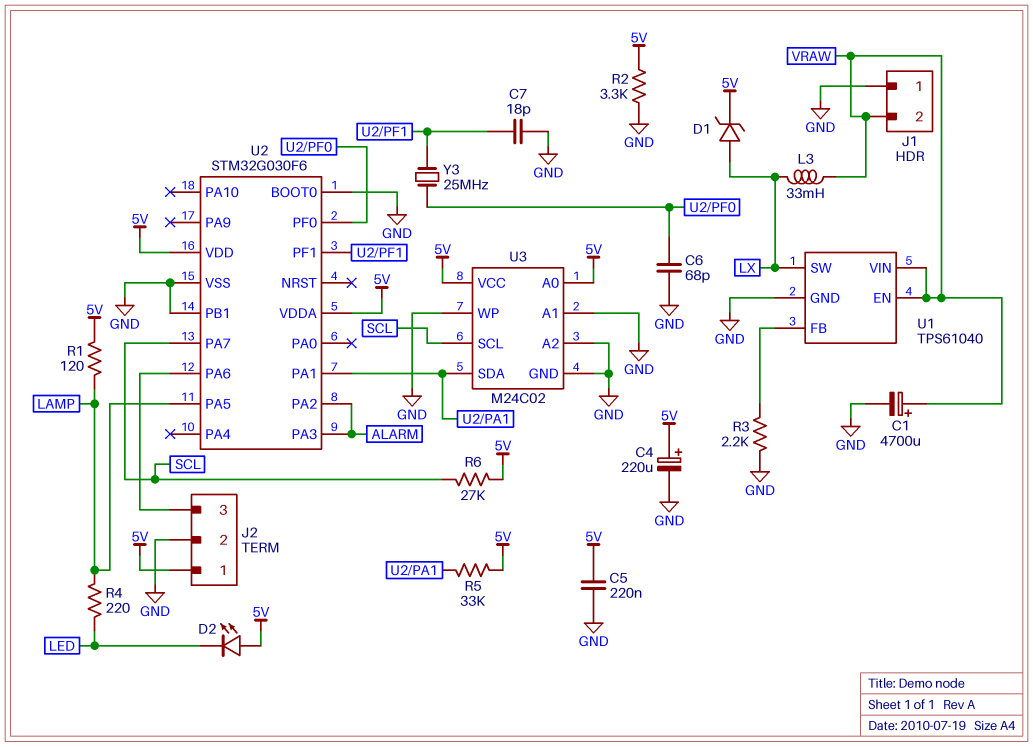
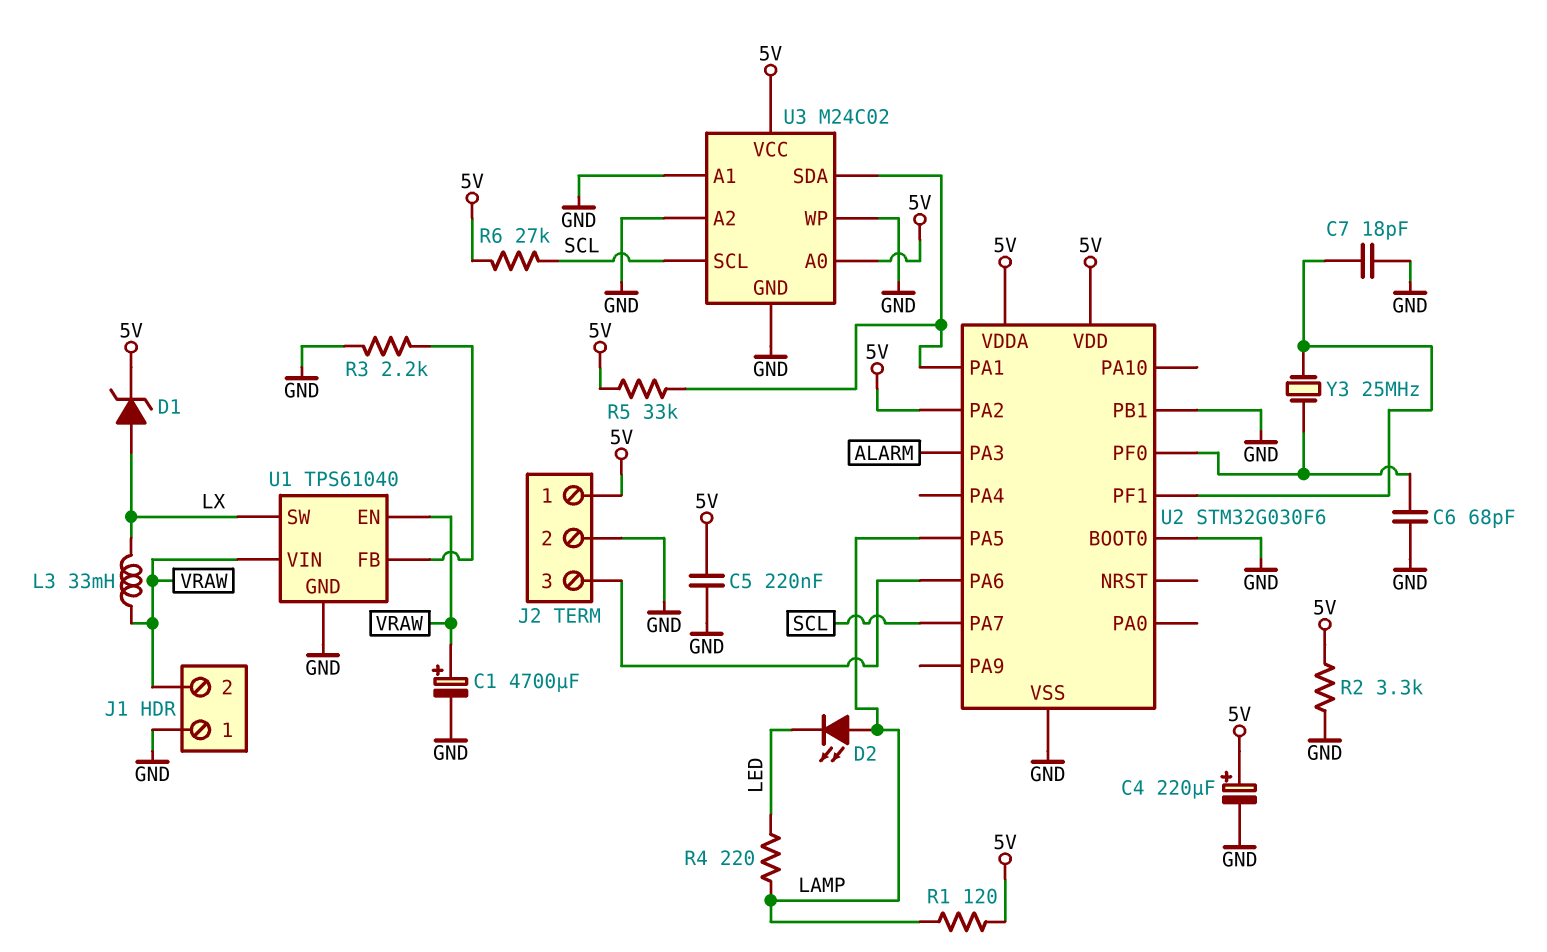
D2: LED (A 5V, K LED) -> LED (A LAMP, K LED)
U2 pin PA2: ALARM -> 5V

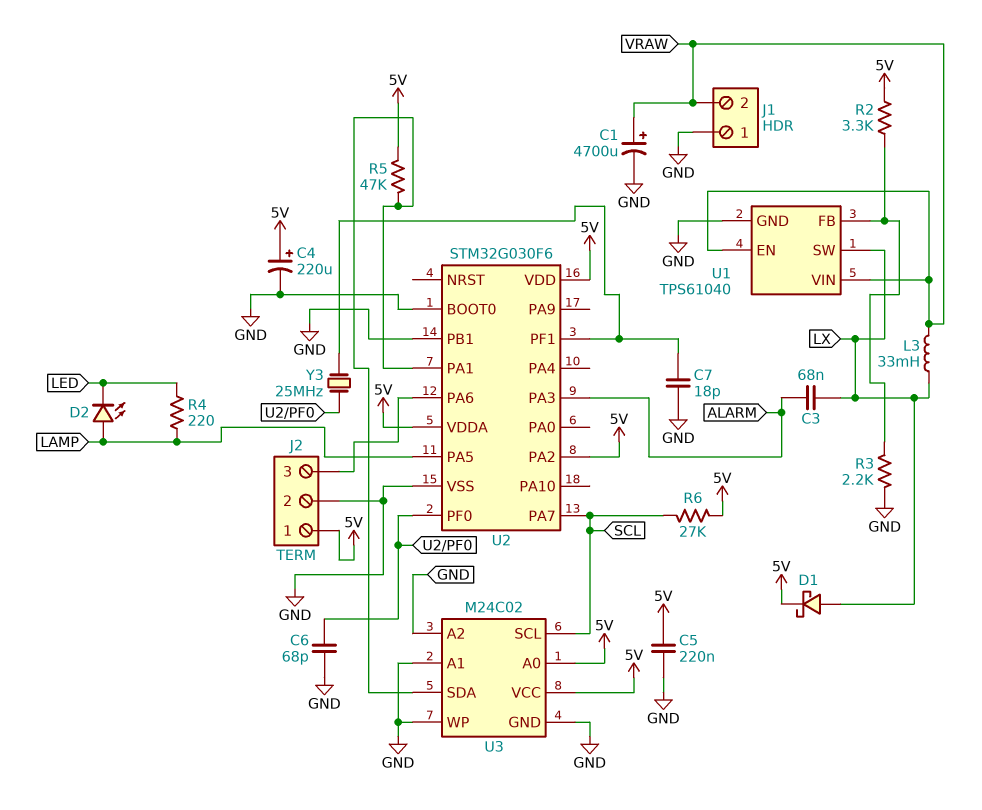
C3: none -> 68nF (ALARM, LX)
D1: zener (A LX, K 5V) -> schottky (A LX, K 5V)
R1: 120 (5V, LAMP) -> none
R2: 3.3k (5V, GND) -> 3.3k (5V, U1/FB)
R5: 33k (5V, U2/PA1) -> 47k (5V, U2/PA1)

